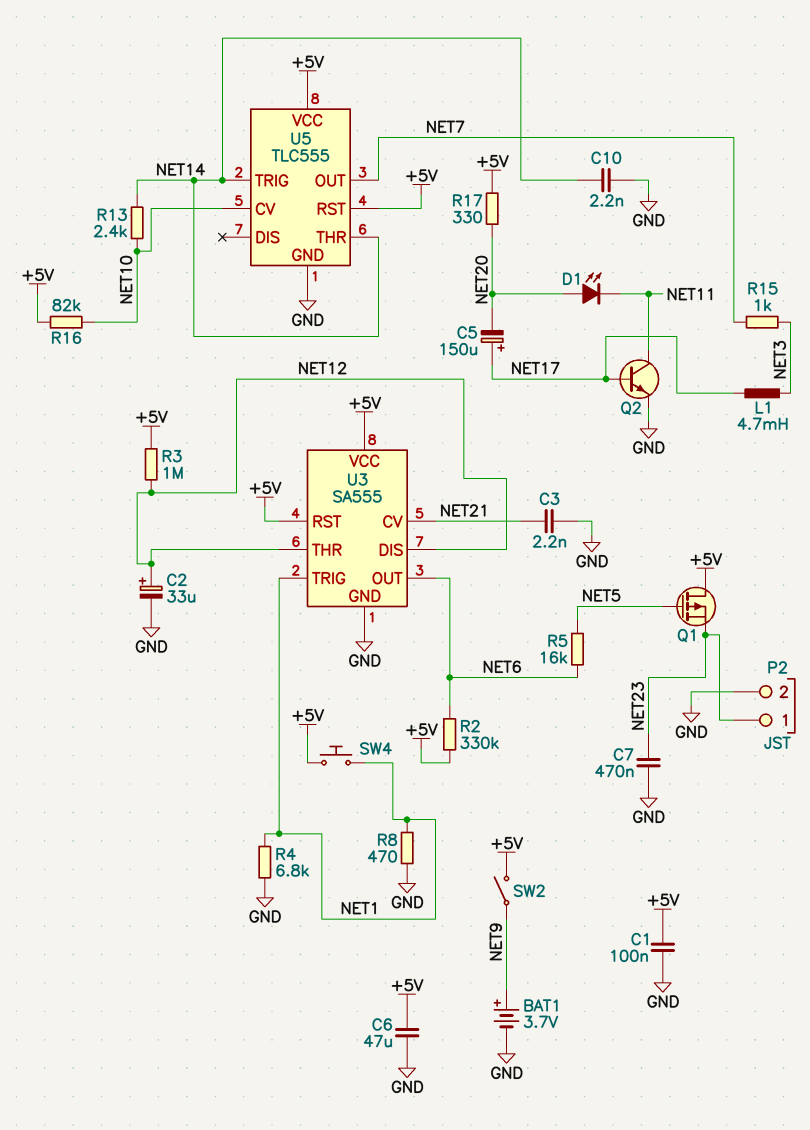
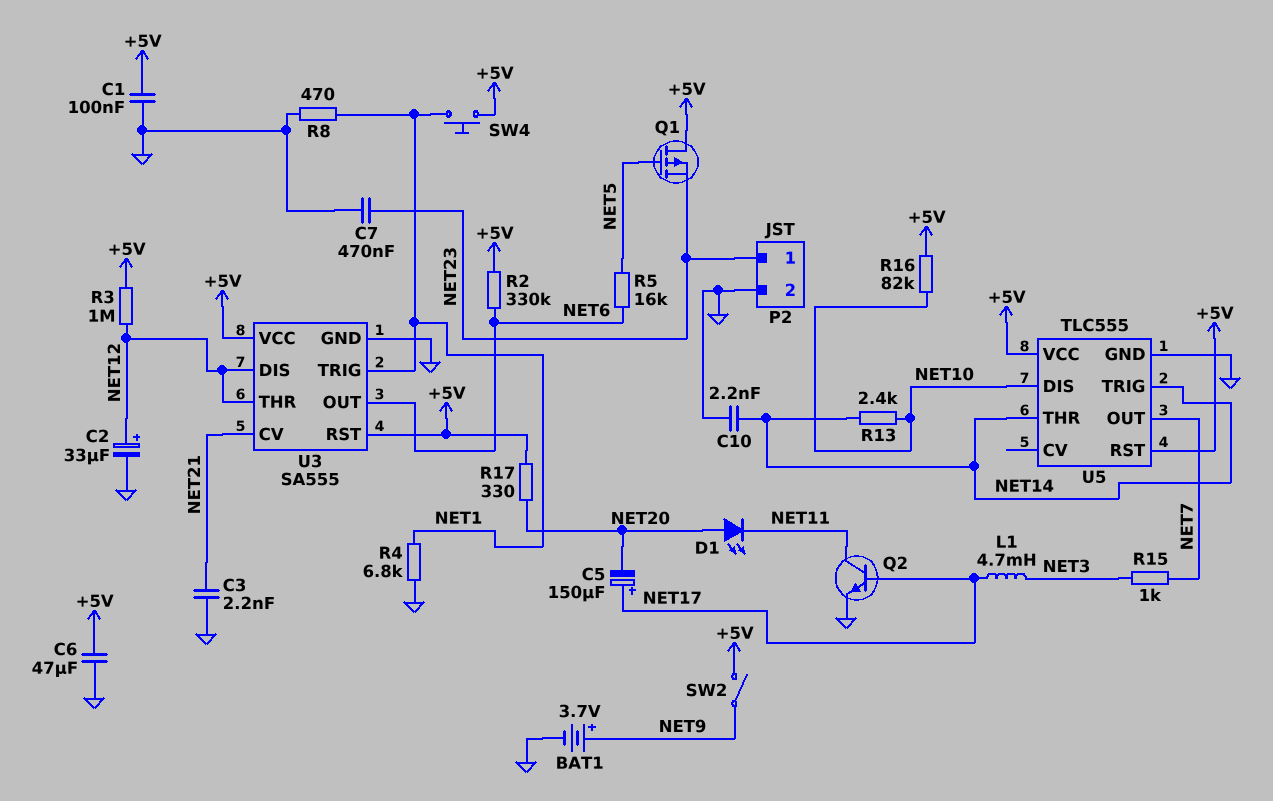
U5 pin CV: NET10 -> none
U5 pin DIS: none -> NET10

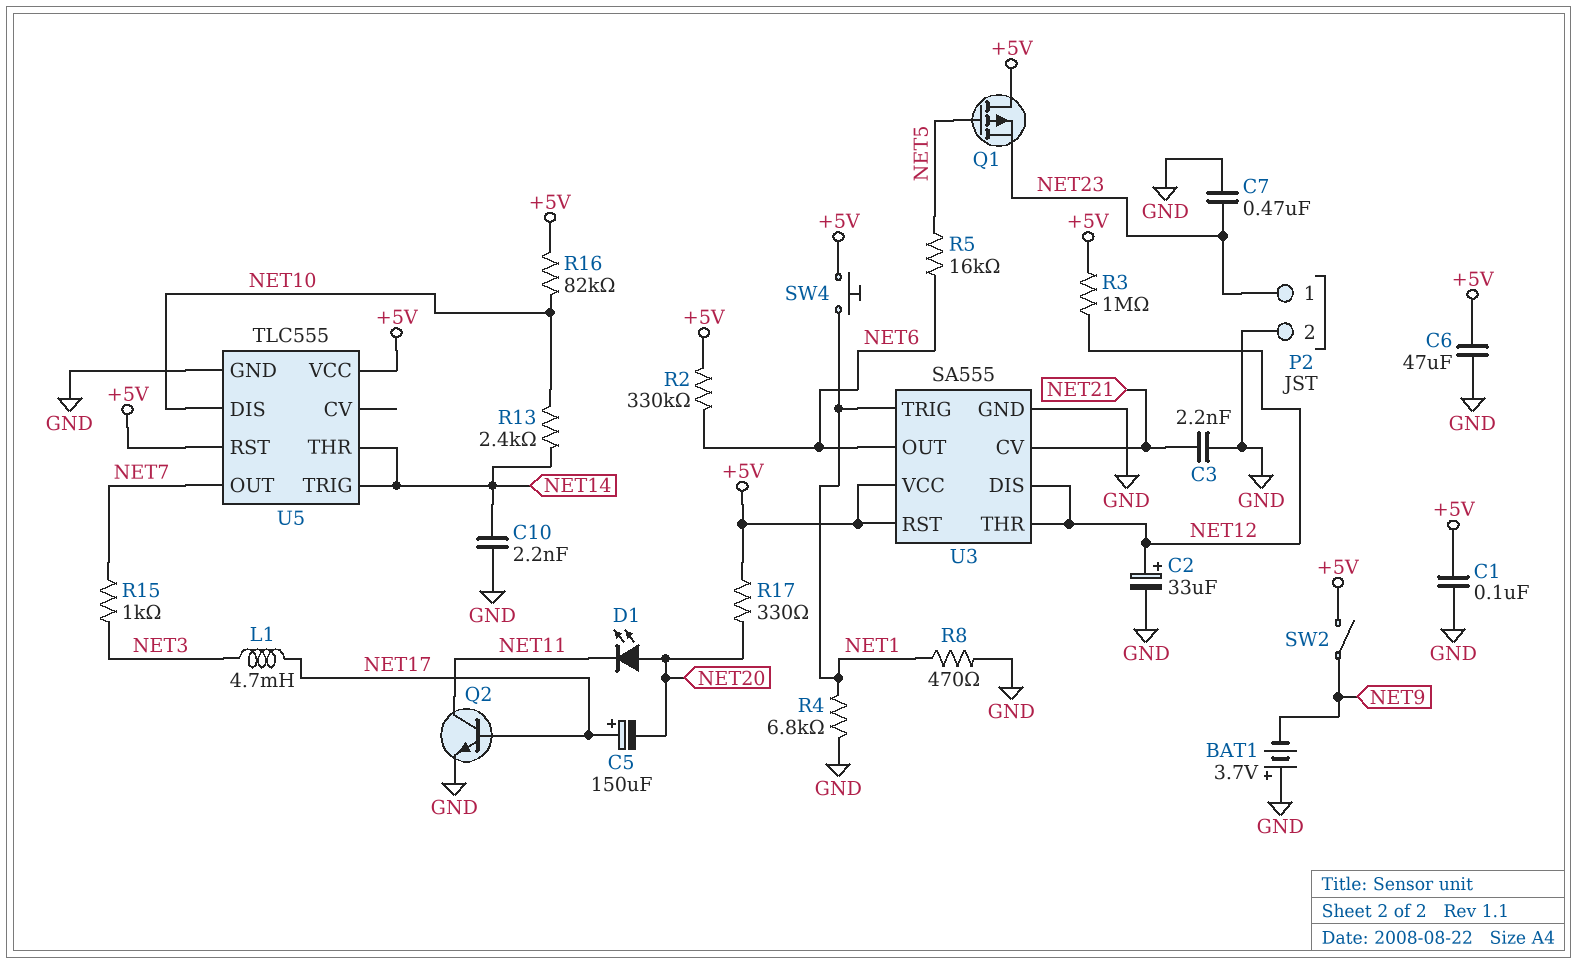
BAT1: 3.7V (plus NET9, minus GND) -> 3.7V (plus GND, minus NET9)

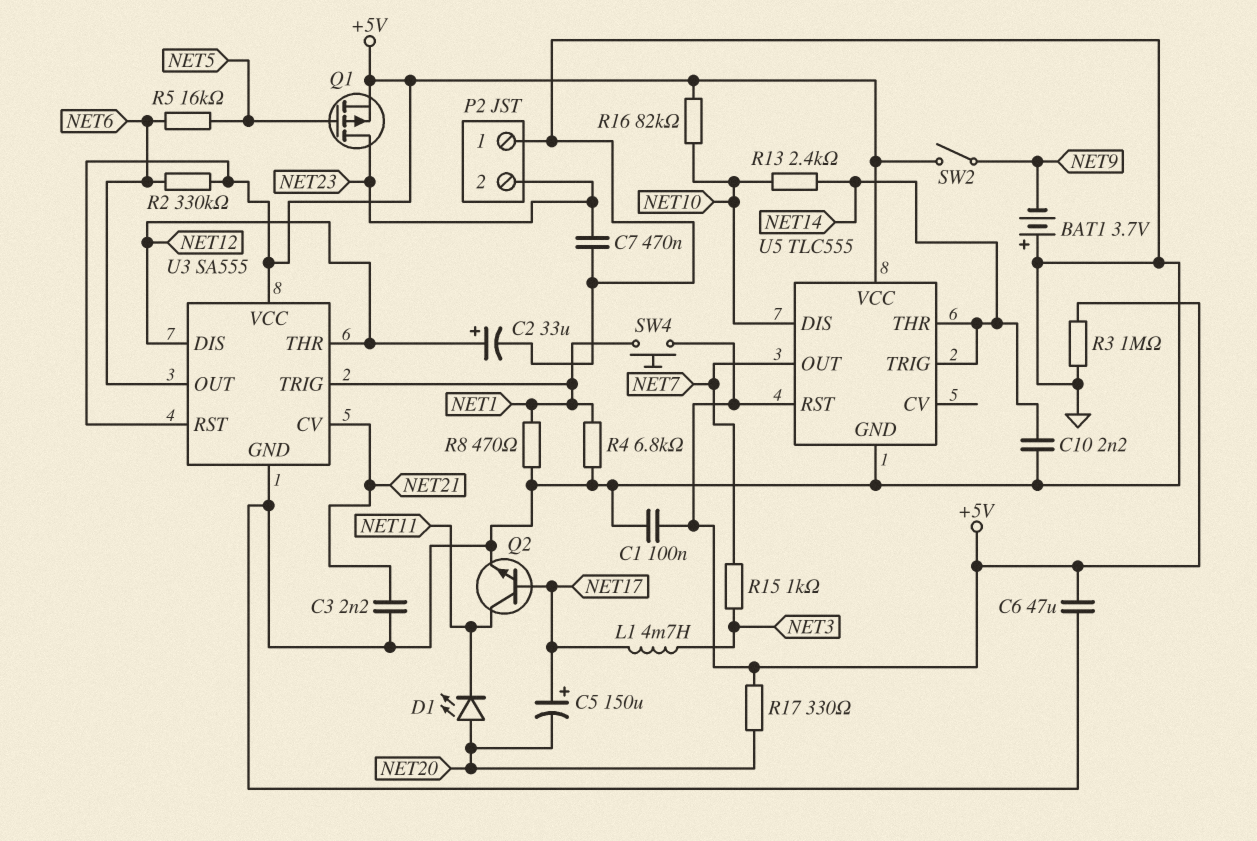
P2 pin 1: NET23 -> GND
P2 pin 2: GND -> NET23
Q1: PMOS (G NET5, D +5V, S NET23) -> PMOS (G NET5, D NET23, S +5V)
R3: 1M (+5V, NET12) -> 1M (+5V, GND)

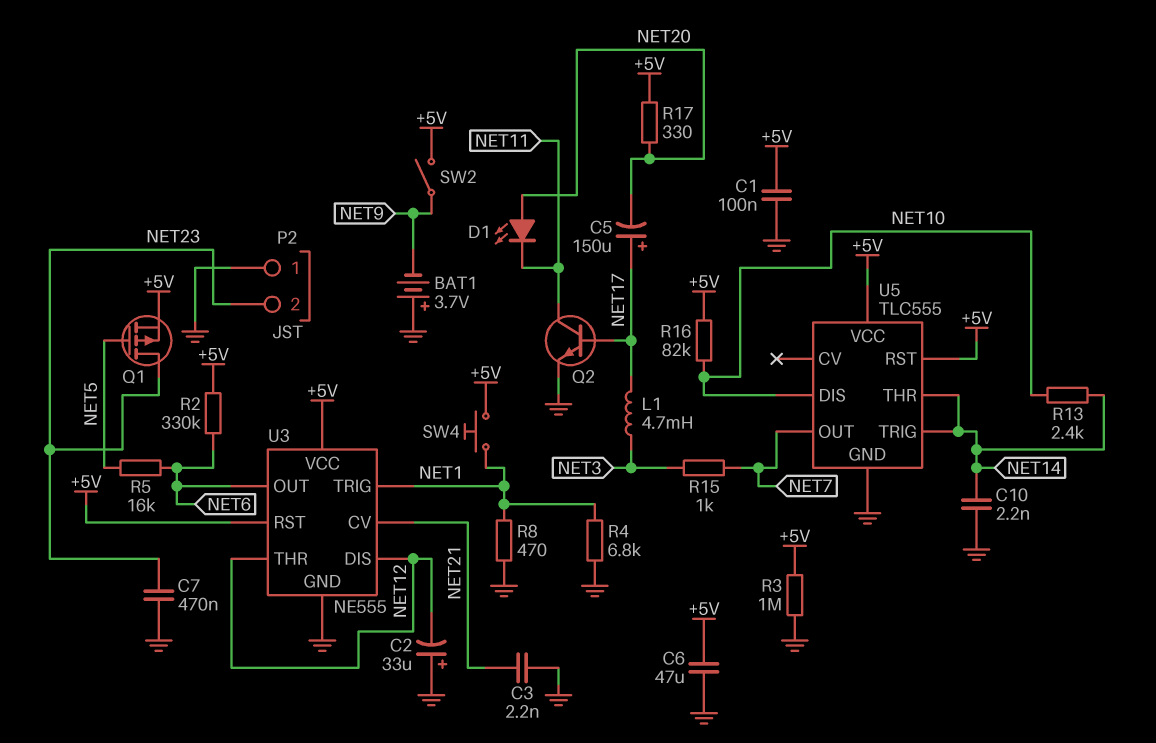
C2: 33uF (plus NET12, minus GND) -> 33uF (plus GND, minus NET12)
U3: SA555 -> NE555

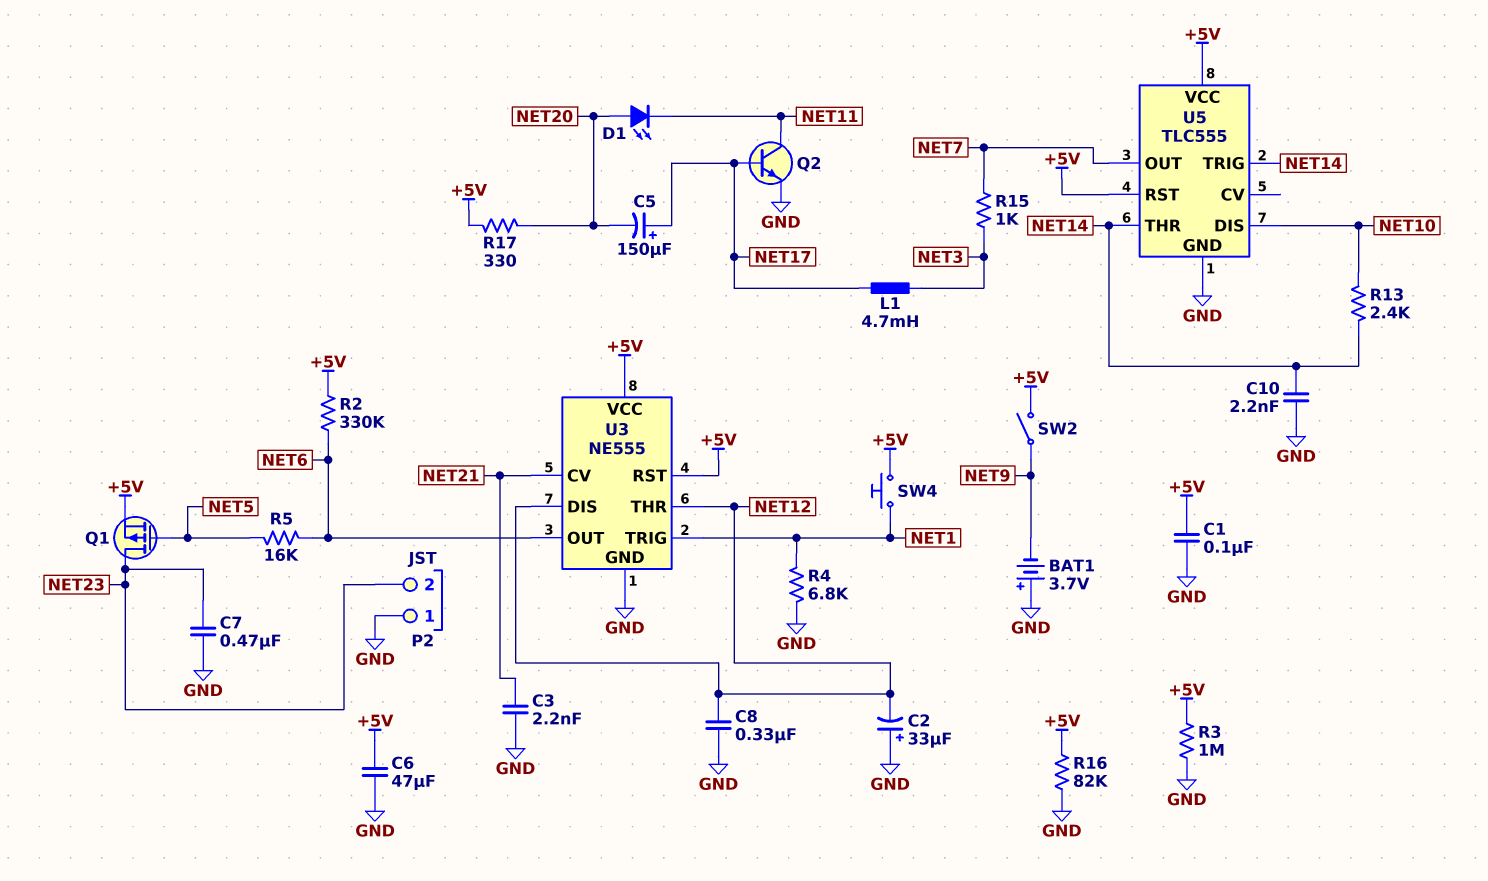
C8: none -> 330nF (GND, NET12)
R8: 470 (GND, NET1) -> none
R16: 82k (+5V, NET10) -> 82k (+5V, GND)

